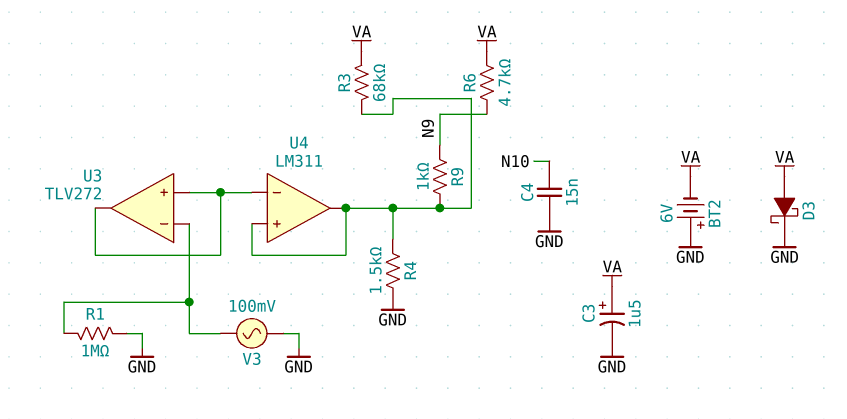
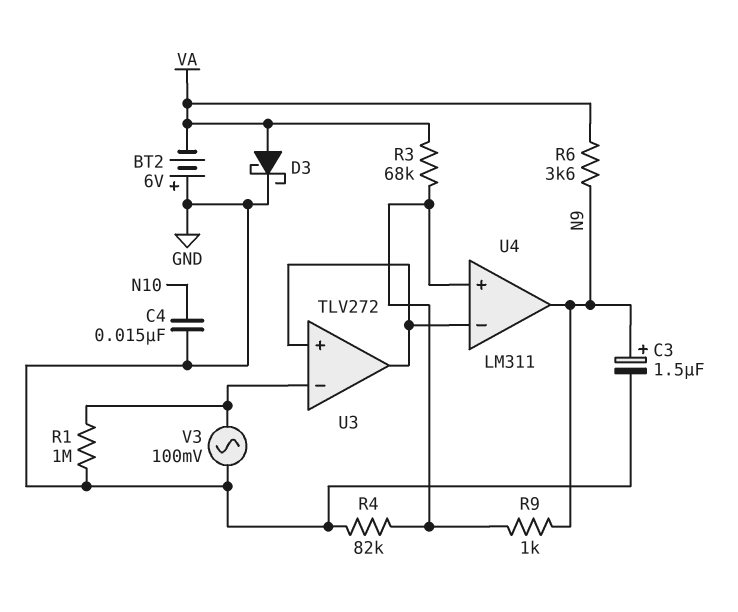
C3: 1.5uF (plus VA, minus GND) -> 1.5uF (plus N9, minus GND)
R4: 1.5k (GND, U4/in+) -> 82k (GND, U4/in+)
R6: 4.7k (N9, VA) -> 3.6k (N9, VA)
U4 pin out: U4/in+ -> N9

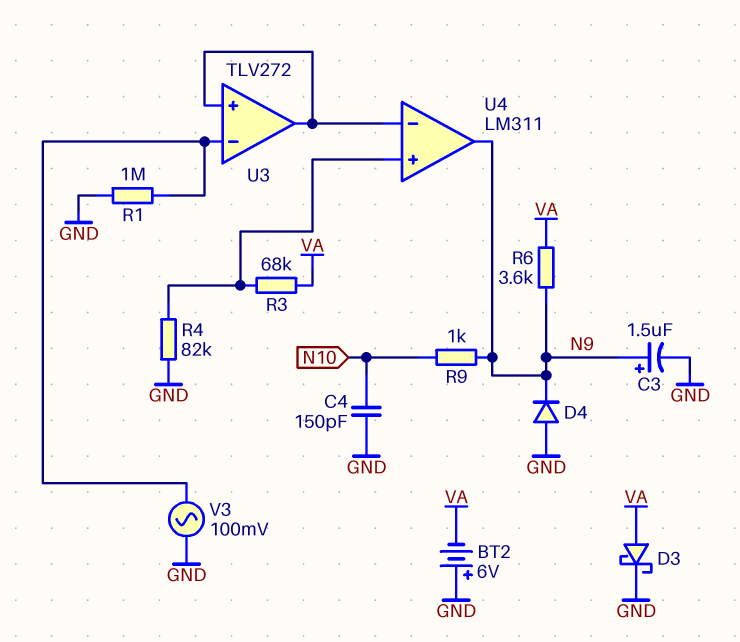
C4: 15nF (GND, N10) -> 150pF (GND, N10)
D4: none -> diode (A GND, K N9)
R9: 1k (N9, U4/in+) -> 1k (N9, N10)

